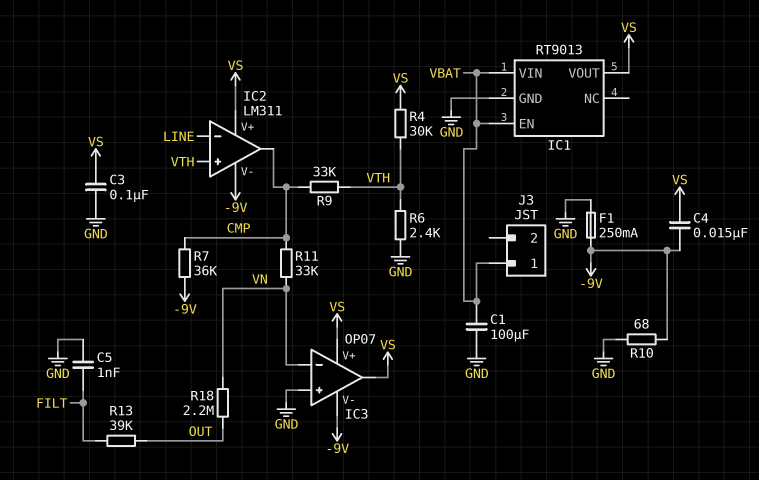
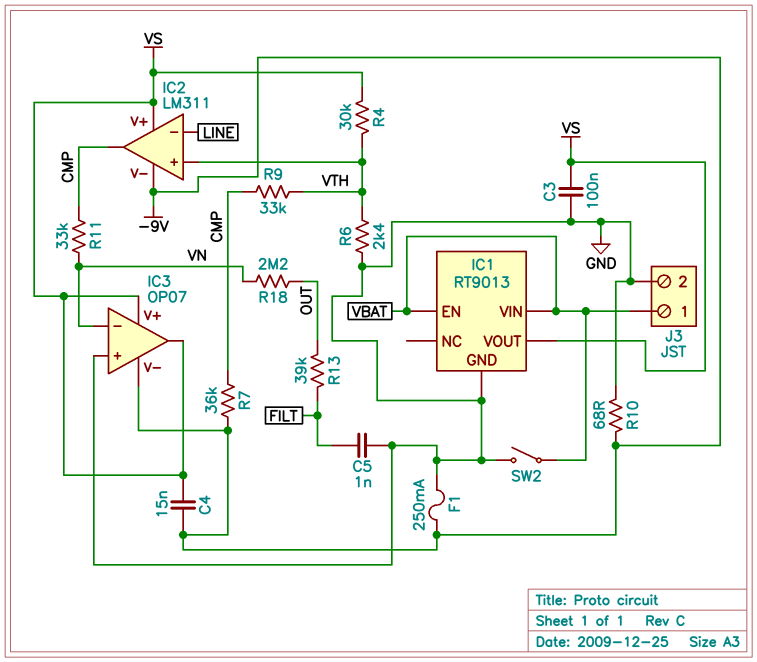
C1: 100uF (GND, VBAT) -> none
J3 pin 2: none -> GND
SW2: none -> switch (GND, VBAT)

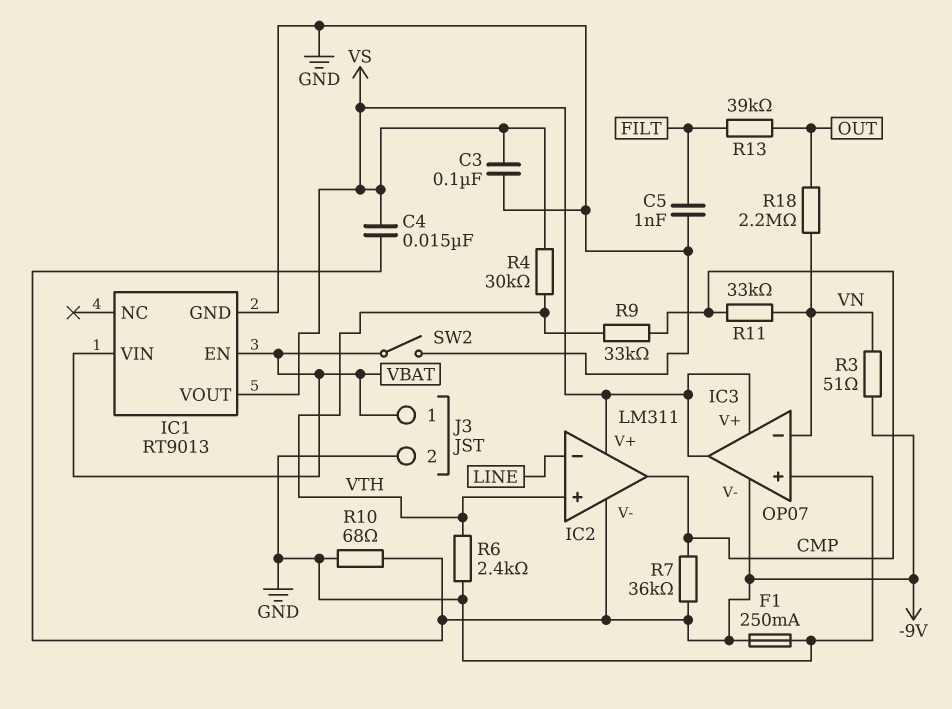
R3: none -> 51 (-9V, VN)

